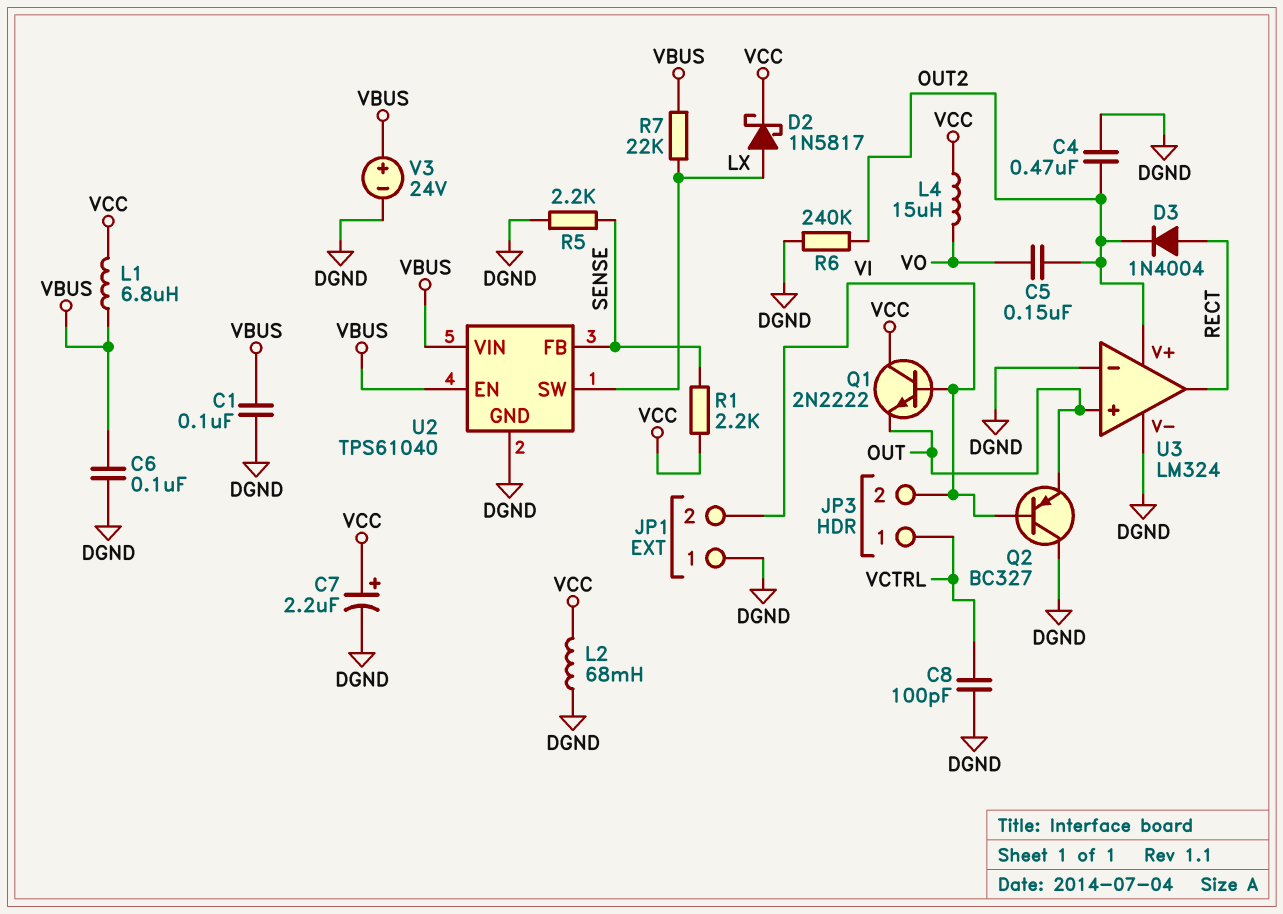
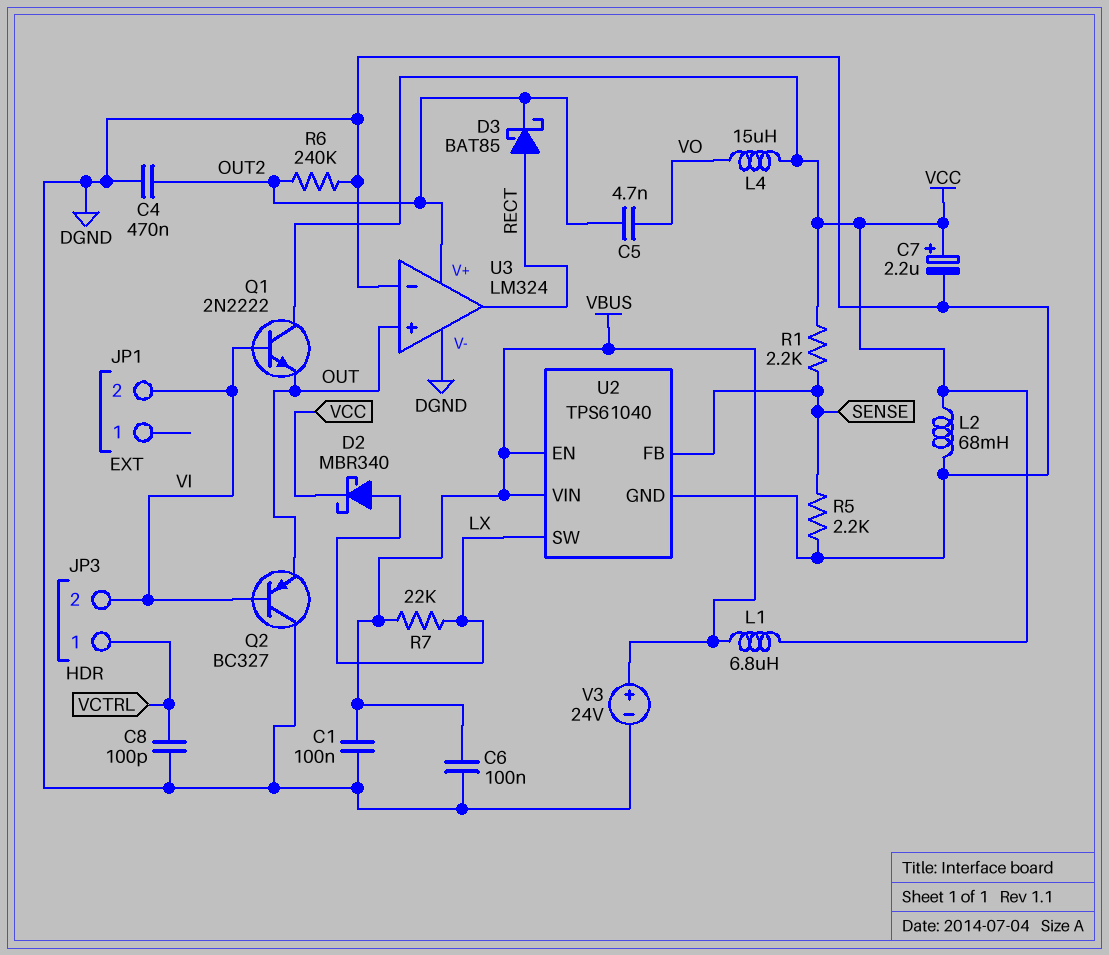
C5: 150nF (OUT2, VO) -> 4.7nF (OUT2, VO)
D2: schottky 1N5817 (A LX, K VCC) -> schottky MBR340 (A LX, K VCC)
D3: diode 1N4004 (A RECT, K OUT2) -> schottky BAT85 (A RECT, K OUT2)
JP1 pin 1: DGND -> none

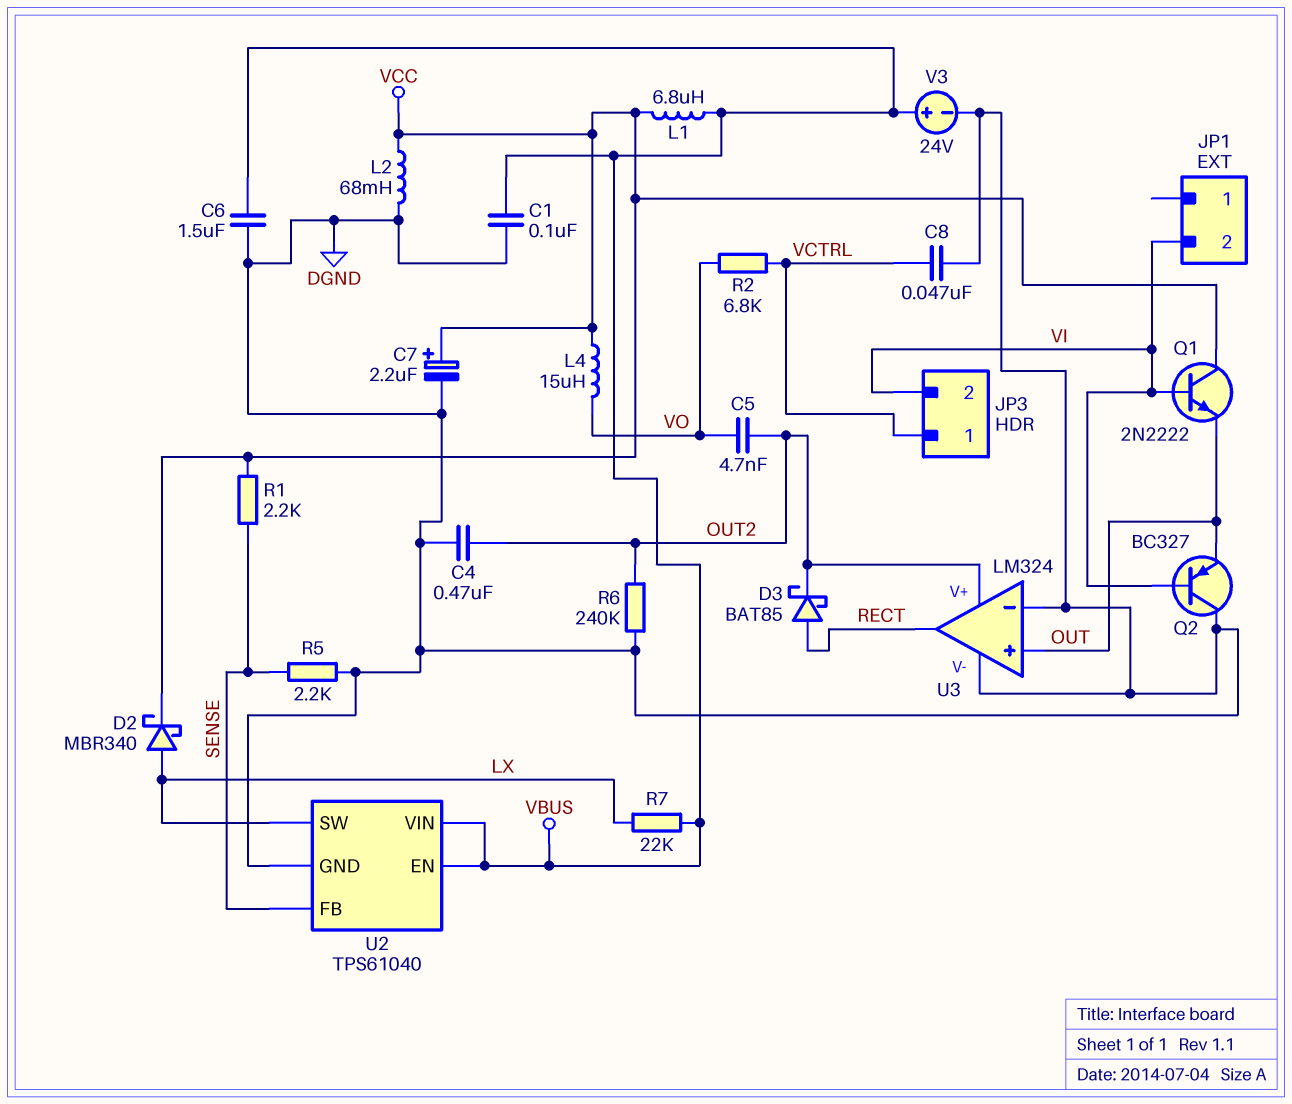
C6: 100nF (DGND, VBUS) -> 1.5uF (DGND, VBUS)
C8: 100pF (DGND, VCTRL) -> 47nF (DGND, VCTRL)
R2: none -> 6.8k (VCTRL, VO)

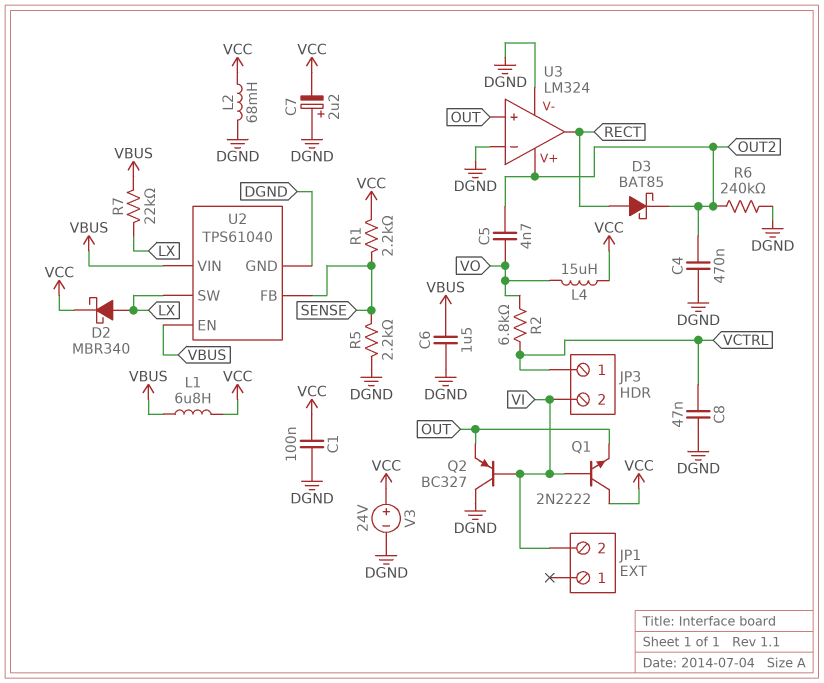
C1: 100nF (DGND, VBUS) -> 100nF (DGND, VCC)
C7: 2.2uF (plus VCC, minus DGND) -> 2.2uF (plus DGND, minus VCC)
V3: 24V (plus VBUS, minus DGND) -> 24V (plus VCC, minus DGND)

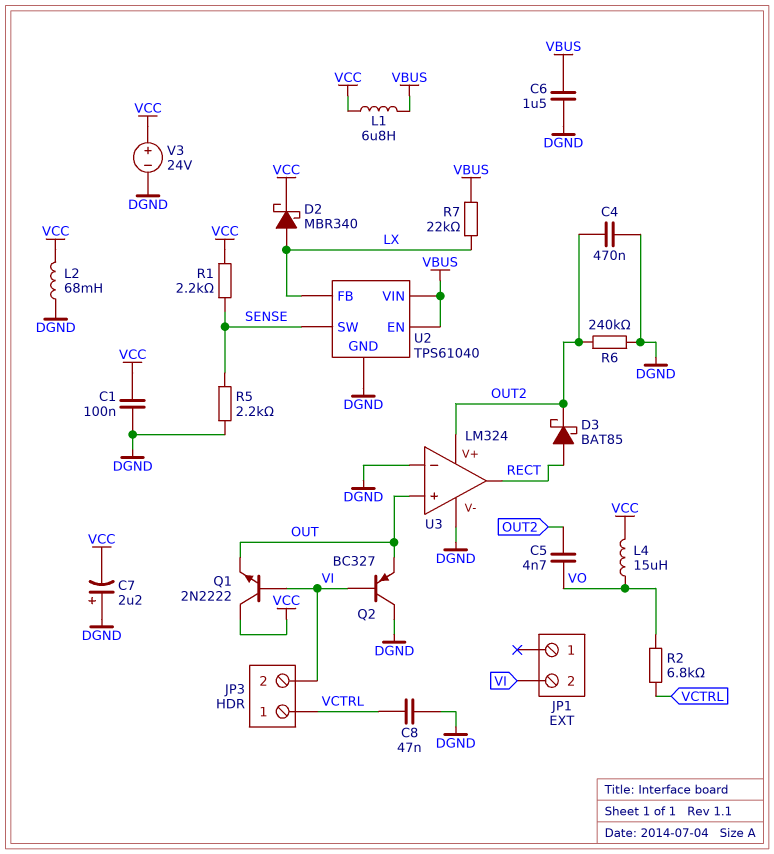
U2 pin FB: SENSE -> LX
U2 pin SW: LX -> SENSE

